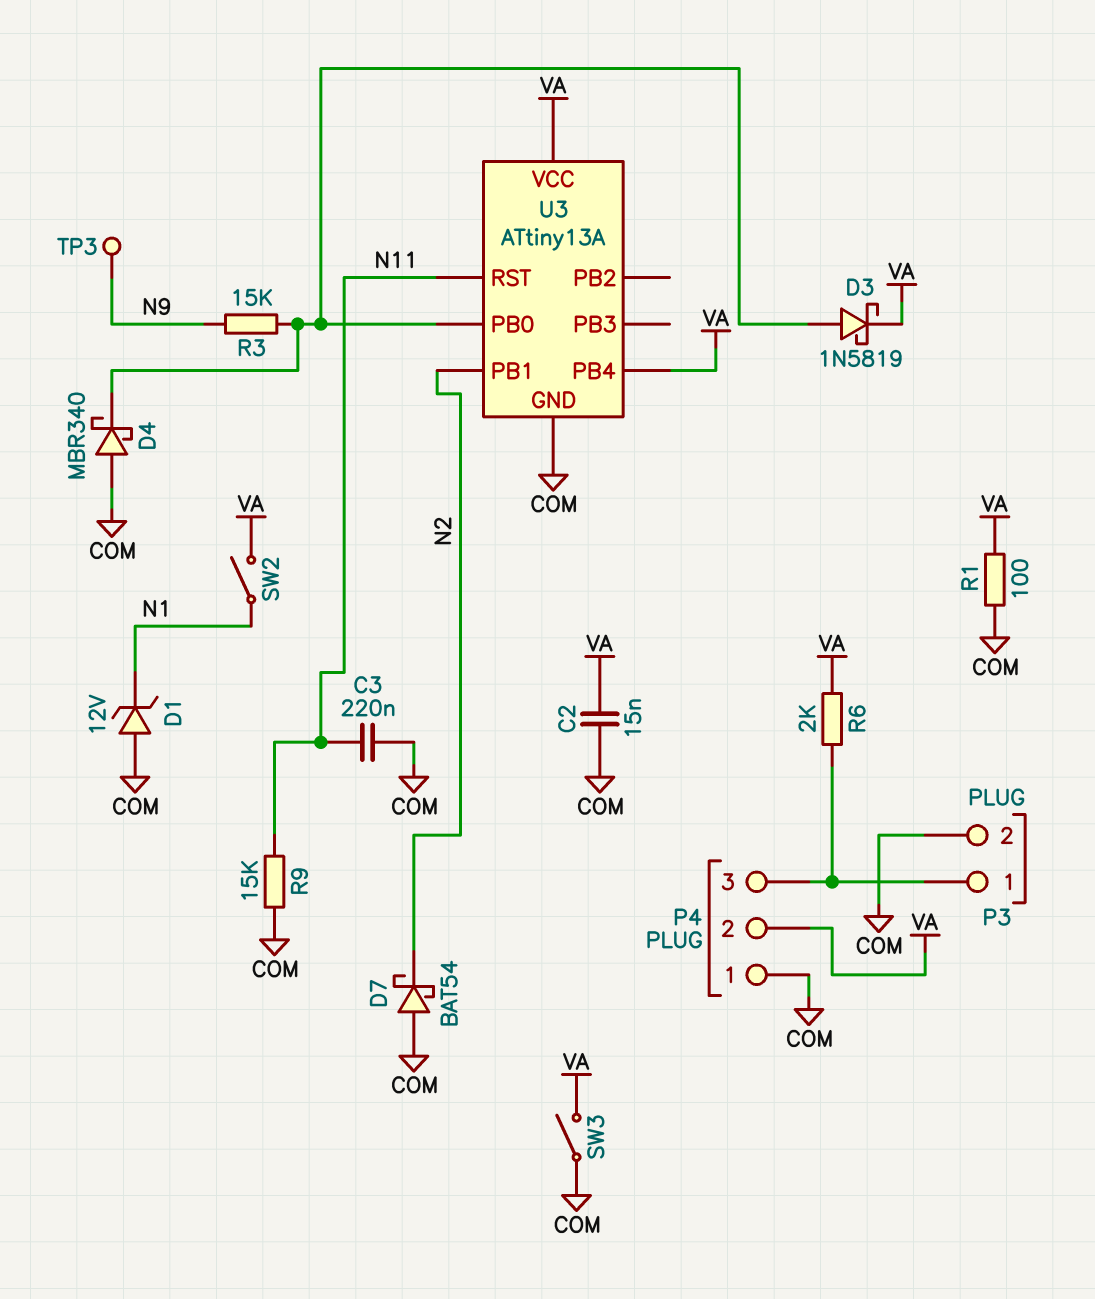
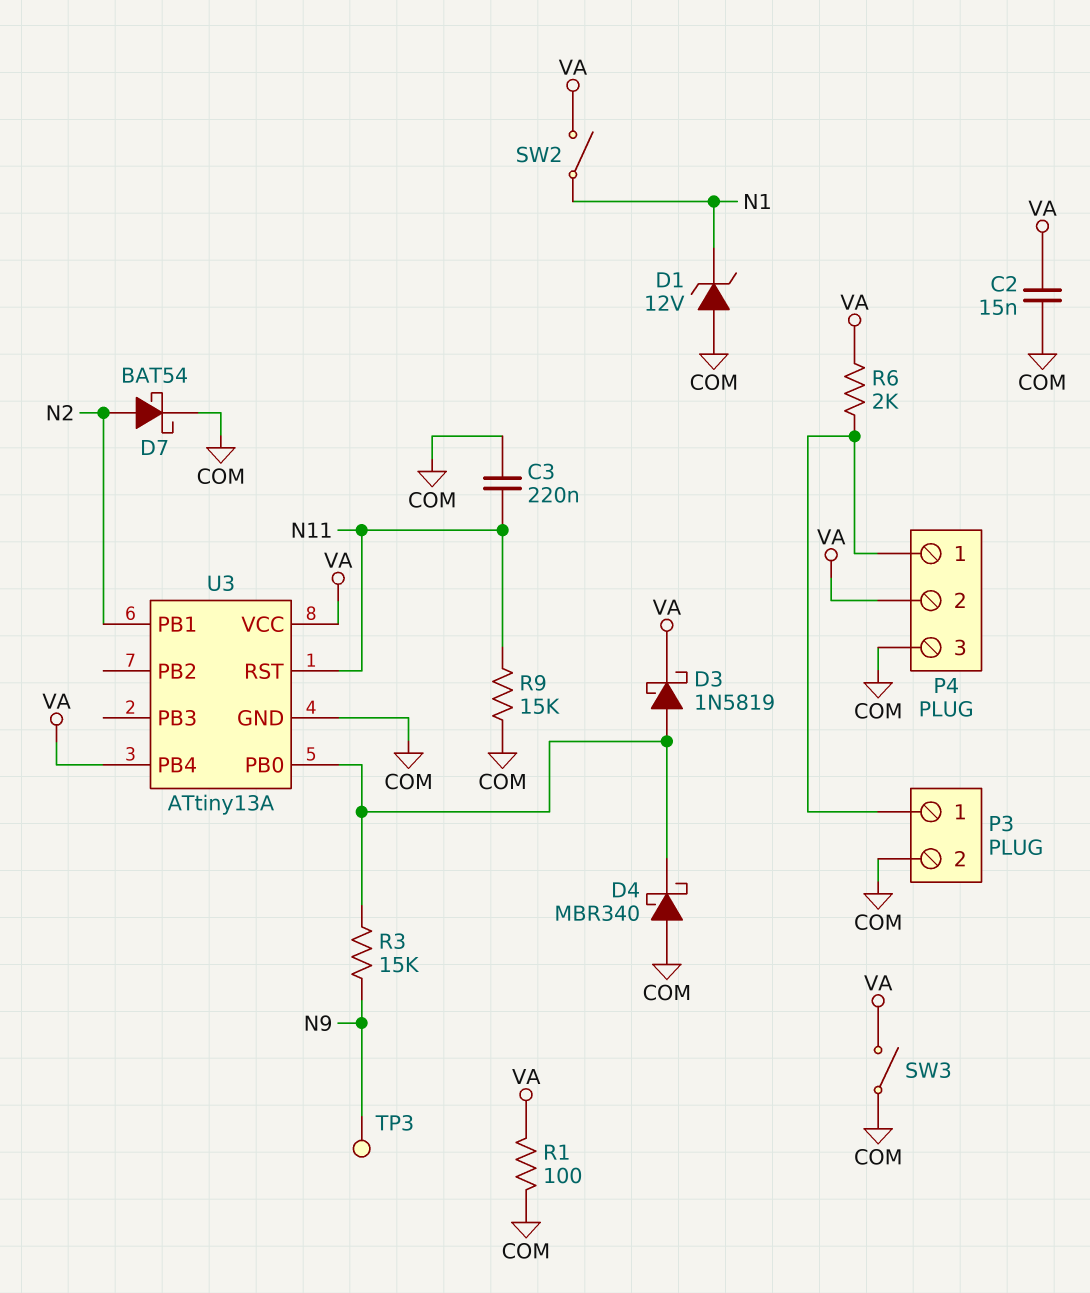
D7: schottky BAT54 (A COM, K N2) -> schottky BAT54 (A N2, K COM)
P4 pin 1: COM -> P3/1
P4 pin 3: P3/1 -> COM

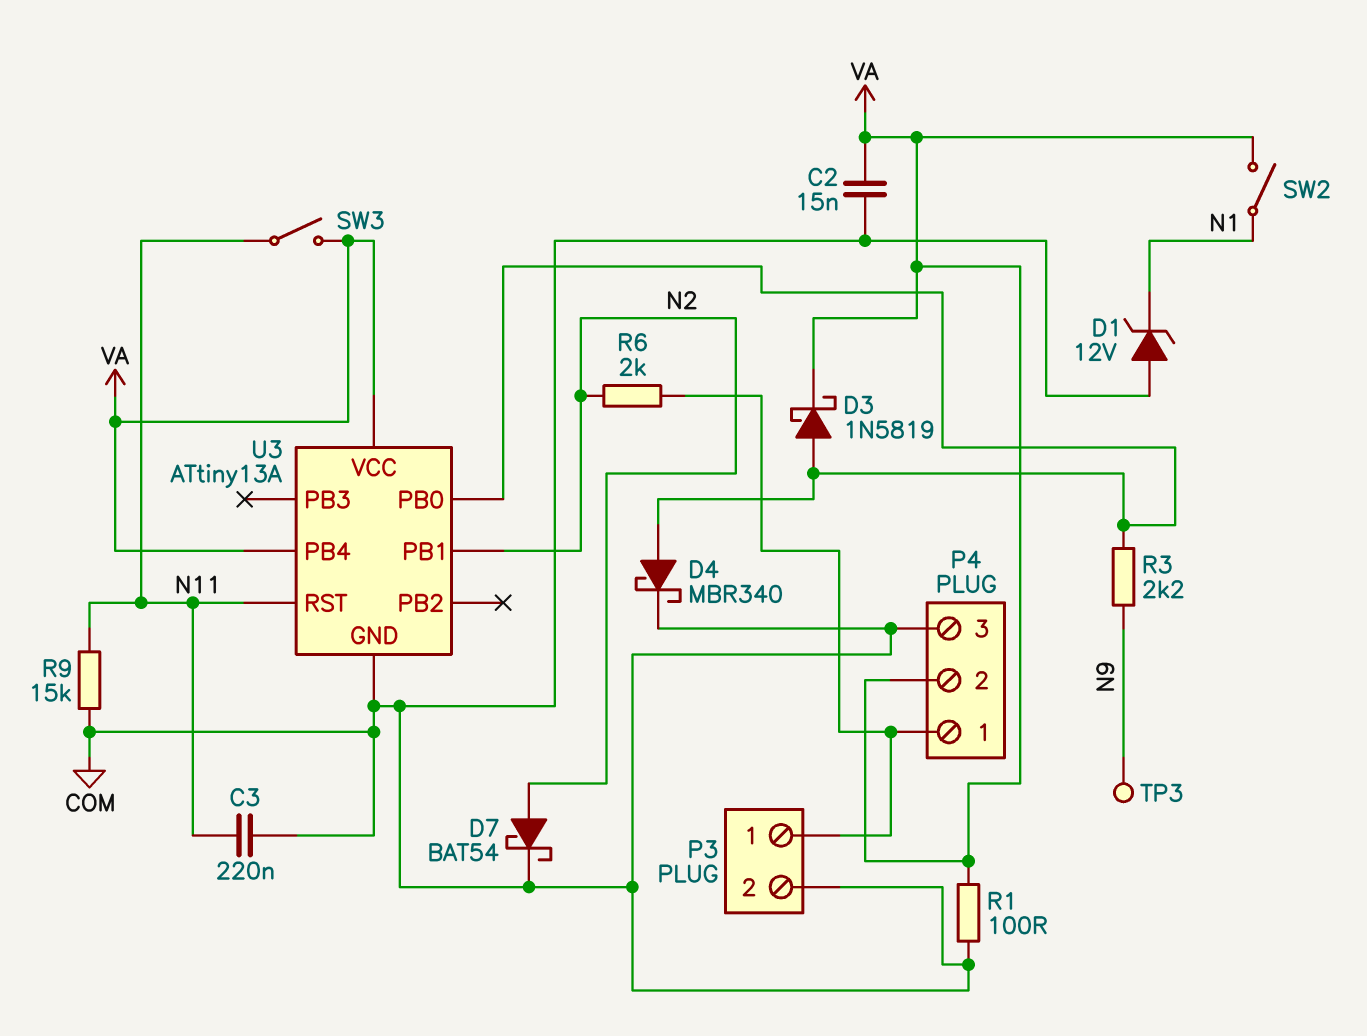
D4: schottky MBR340 (A COM, K U3/PB0) -> schottky MBR340 (A U3/PB0, K COM)
R3: 15k (N9, U3/PB0) -> 2.2k (N9, U3/PB0)
R6: 2k (P3/1, VA) -> 2k (N2, P3/1)
SW3: switch (COM, VA) -> switch (N11, VA)

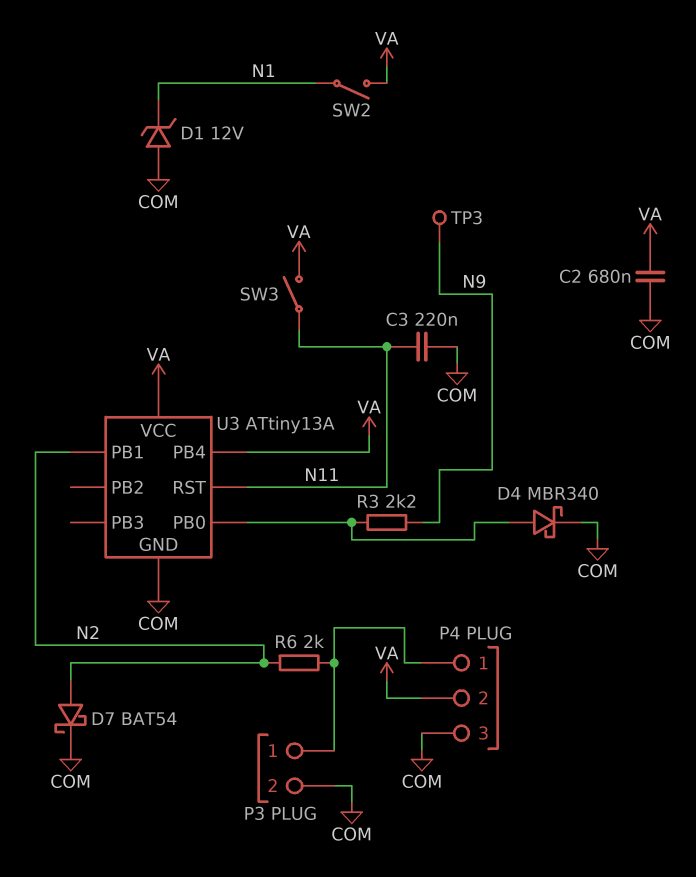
C2: 15nF (COM, VA) -> 680nF (COM, VA)
D3: schottky 1N5819 (A U3/PB0, K VA) -> none
R1: 100 (COM, VA) -> none
R9: 15k (COM, N11) -> none

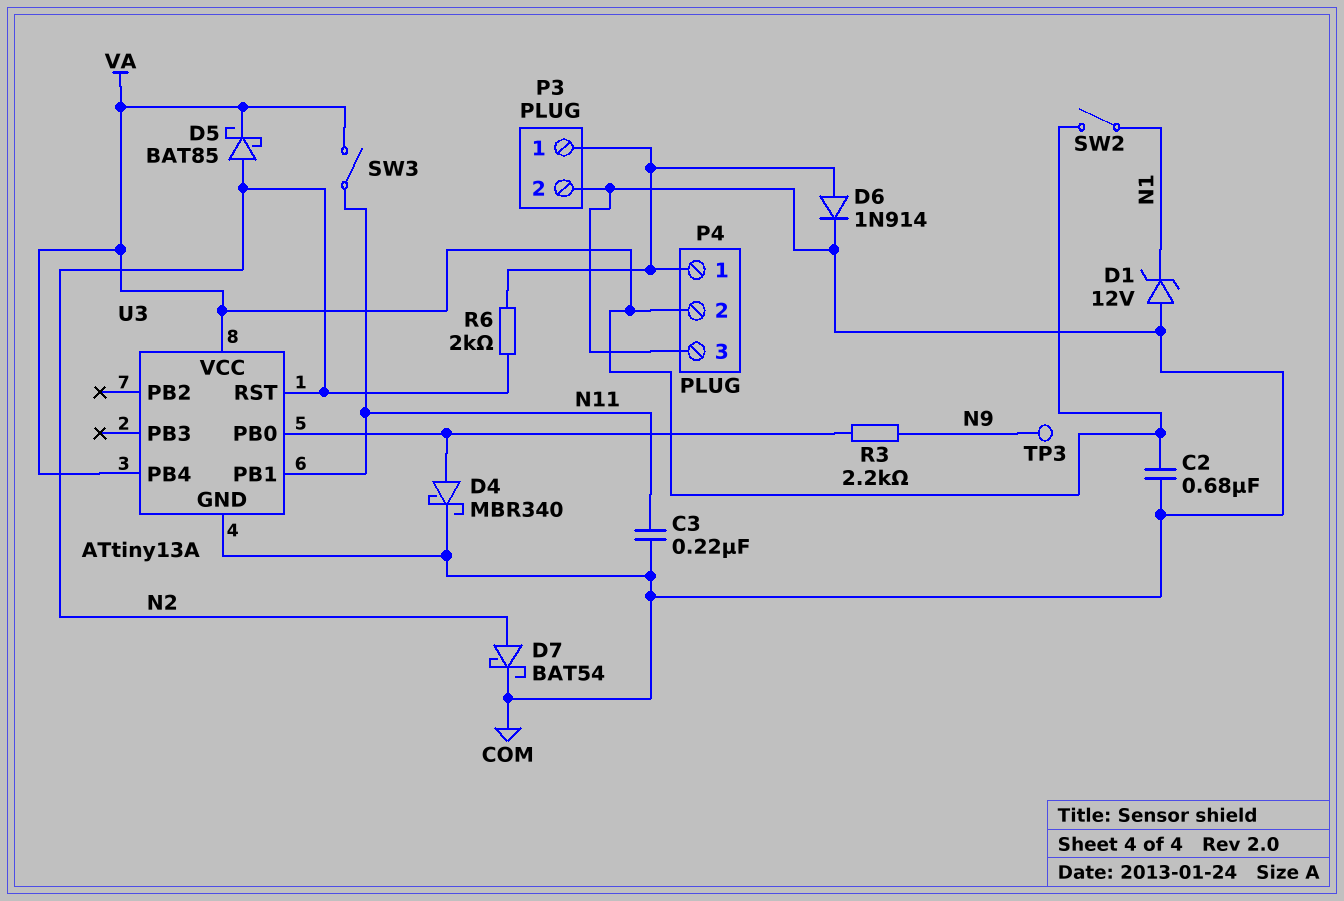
D5: none -> schottky BAT85 (A N2, K VA)
D6: none -> diode 1N914 (A P3/1, K COM)
U3 pin PB1: N2 -> N11
U3 pin RST: N11 -> N2

